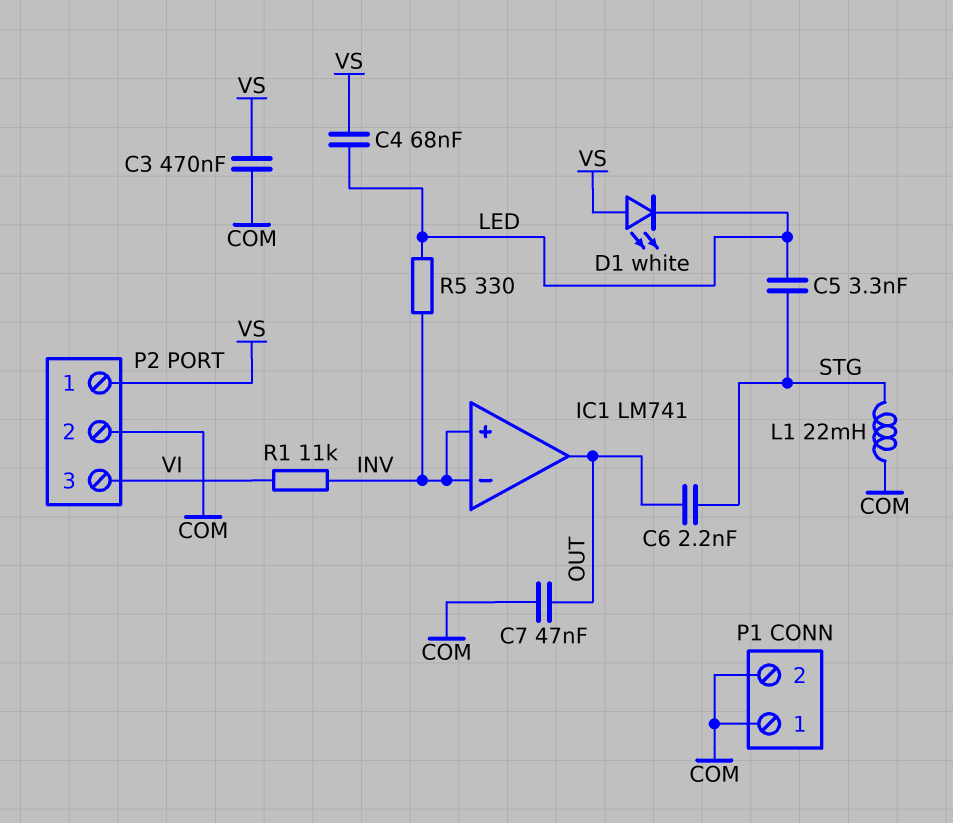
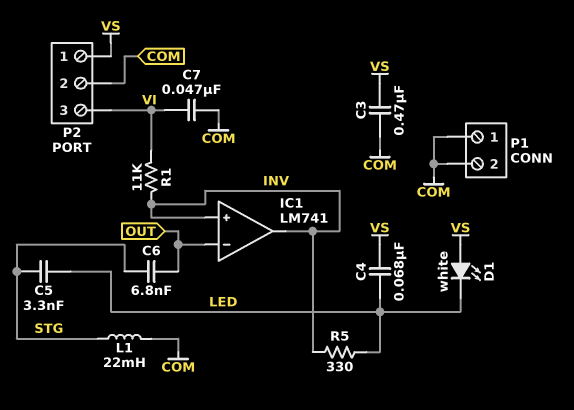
C6: 2.2nF (OUT, STG) -> 6.8nF (OUT, STG)
C7: 47nF (COM, OUT) -> 47nF (COM, VI)
IC1 pin in-: INV -> OUT
IC1 pin out: OUT -> INV

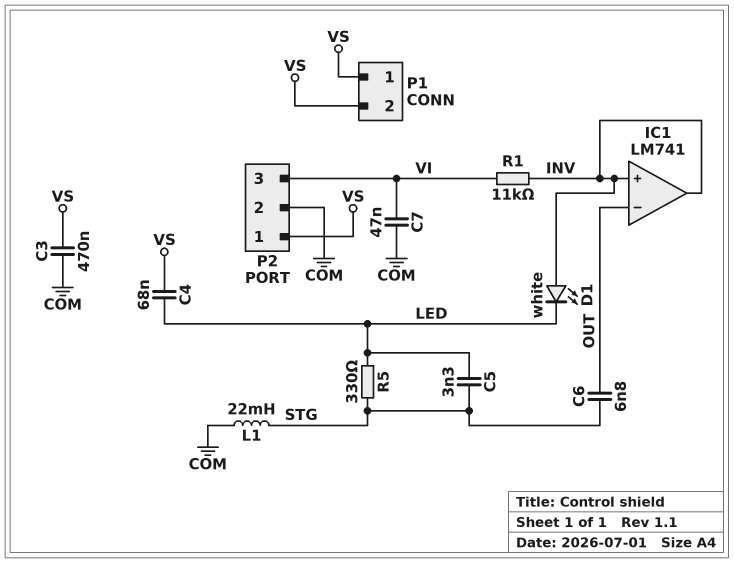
D1: LED white (A VS, K LED) -> LED white (A INV, K LED)
P1 pin 1: COM -> VS
P1 pin 2: COM -> VS
R5: 330 (INV, LED) -> 330 (LED, STG)

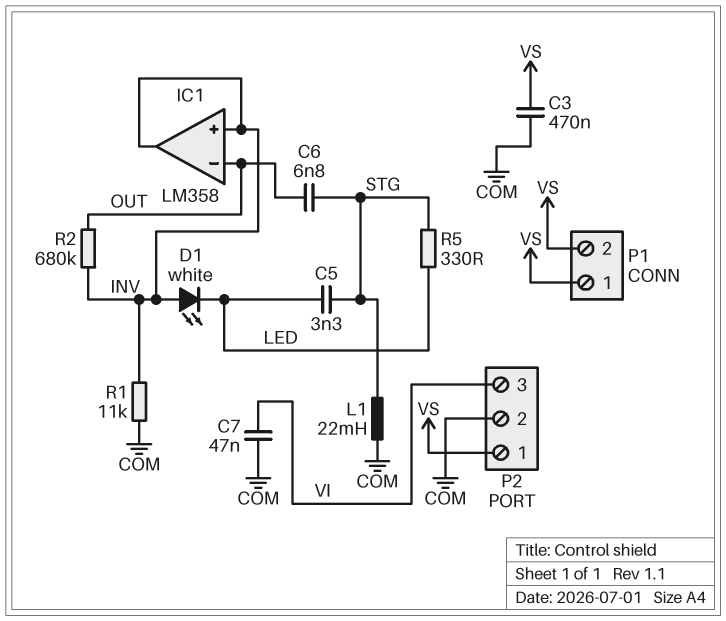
C4: 68nF (LED, VS) -> none
IC1: LM741 -> LM358
R1: 11k (INV, VI) -> 11k (COM, INV)
R2: none -> 680k (INV, OUT)

